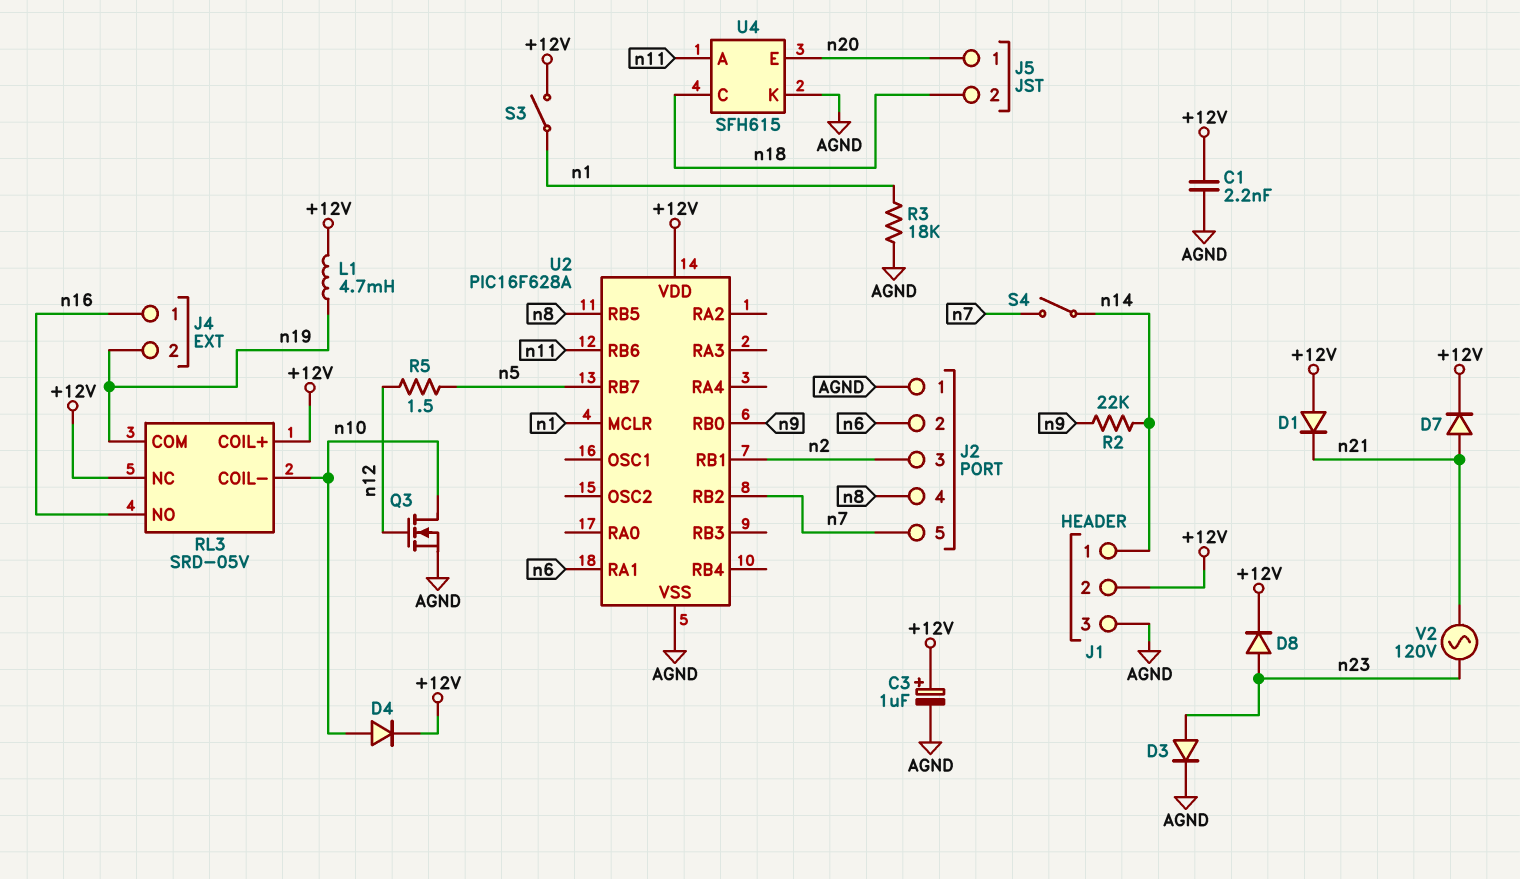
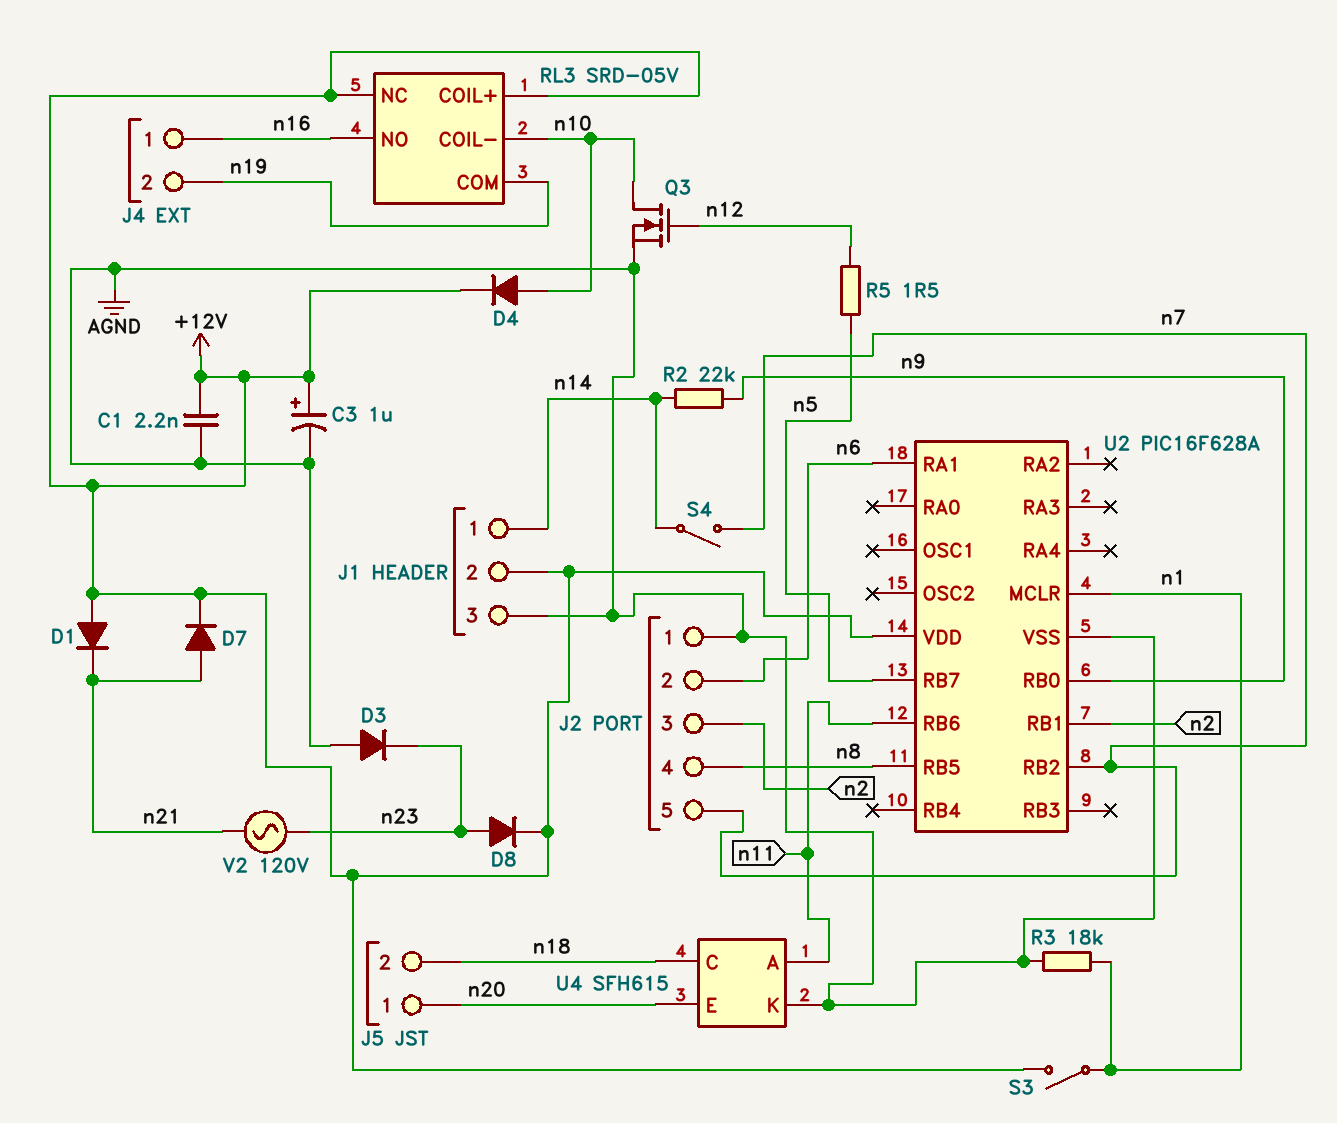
D3: diode (A n23, K AGND) -> diode (A AGND, K n23)
L1: 4.7mH (+12V, n19) -> none

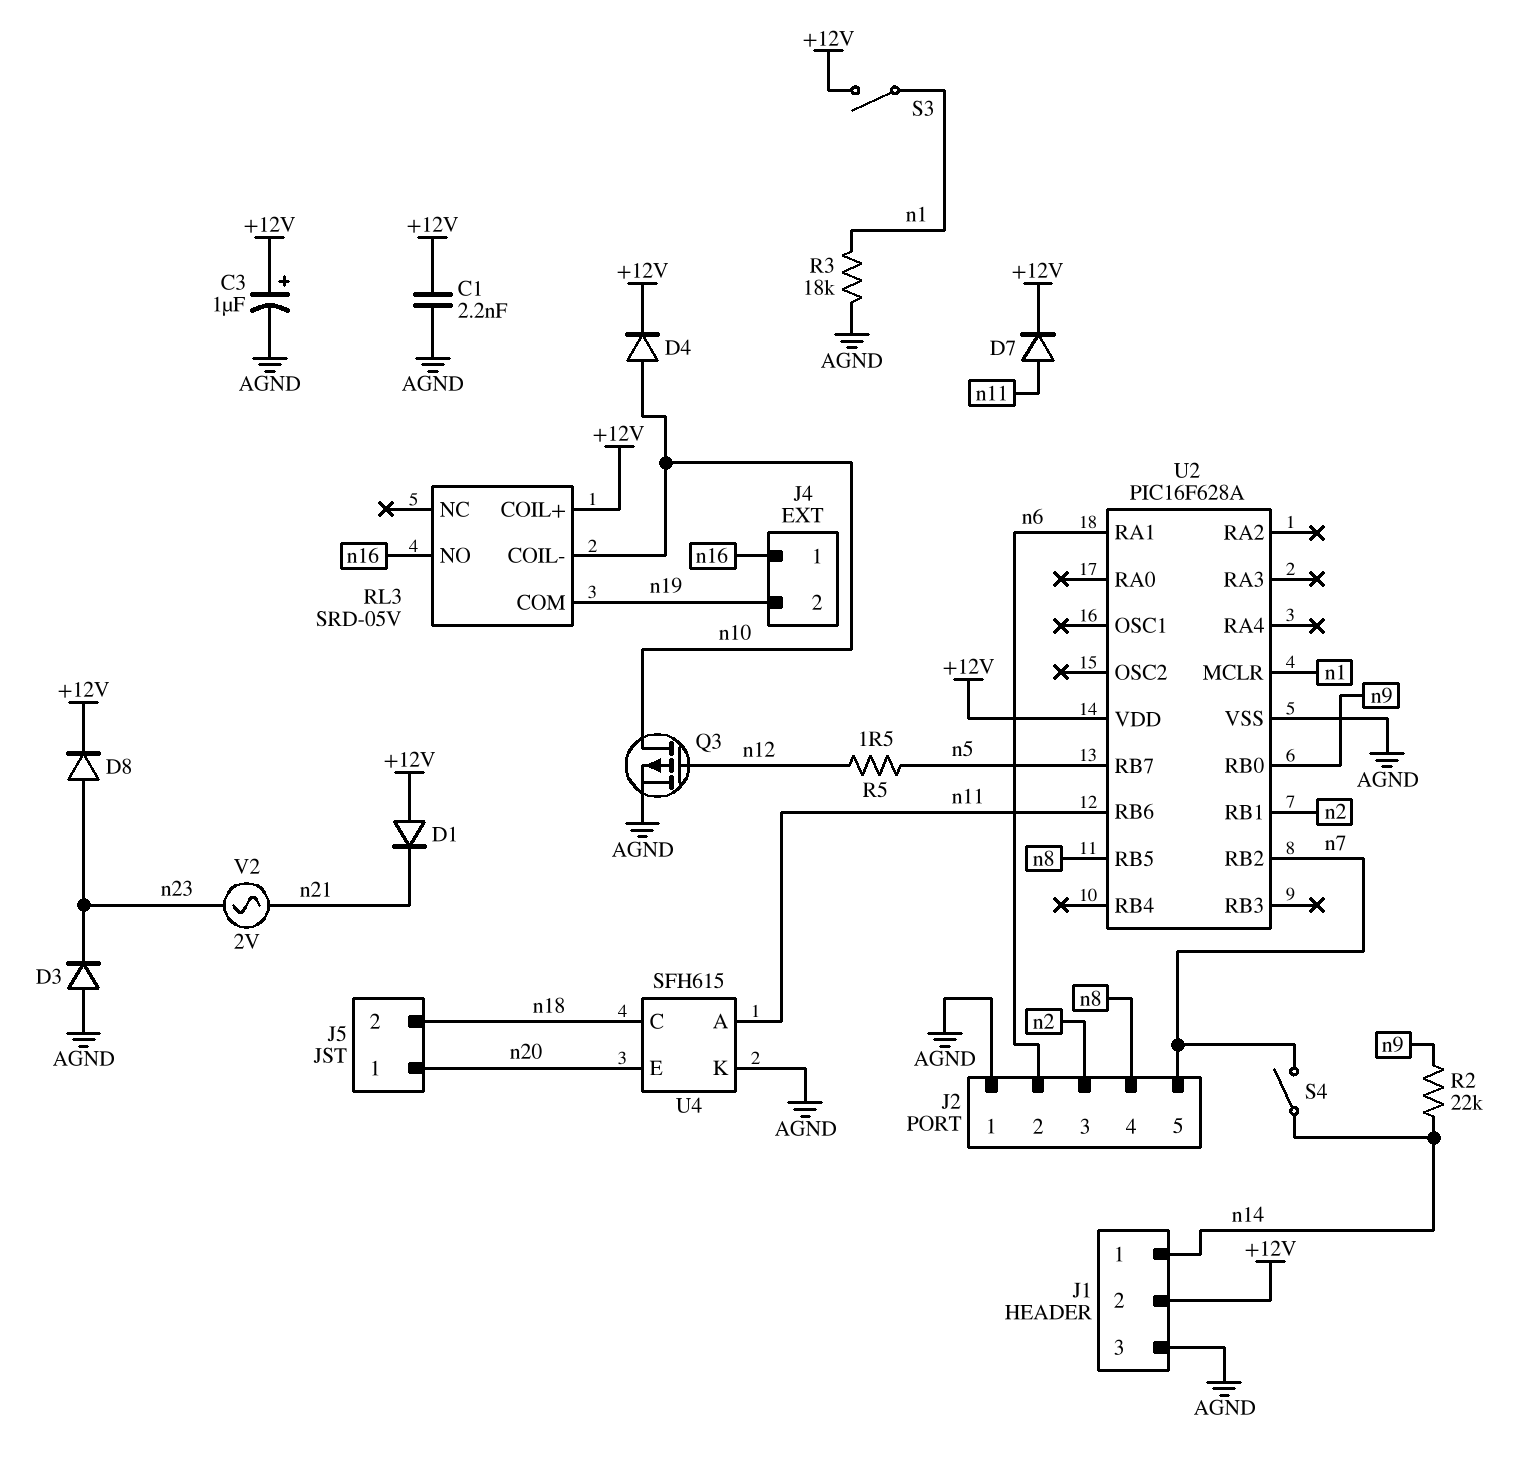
D7: diode (A n21, K +12V) -> diode (A n11, K +12V)
Q3: NMOS (G n12, D n10, S AGND) -> PMOS (G n12, D n10, S AGND)
RL3 pin NC: +12V -> none
V2: AC 120V (n21, n23) -> AC 2V (n21, n23)

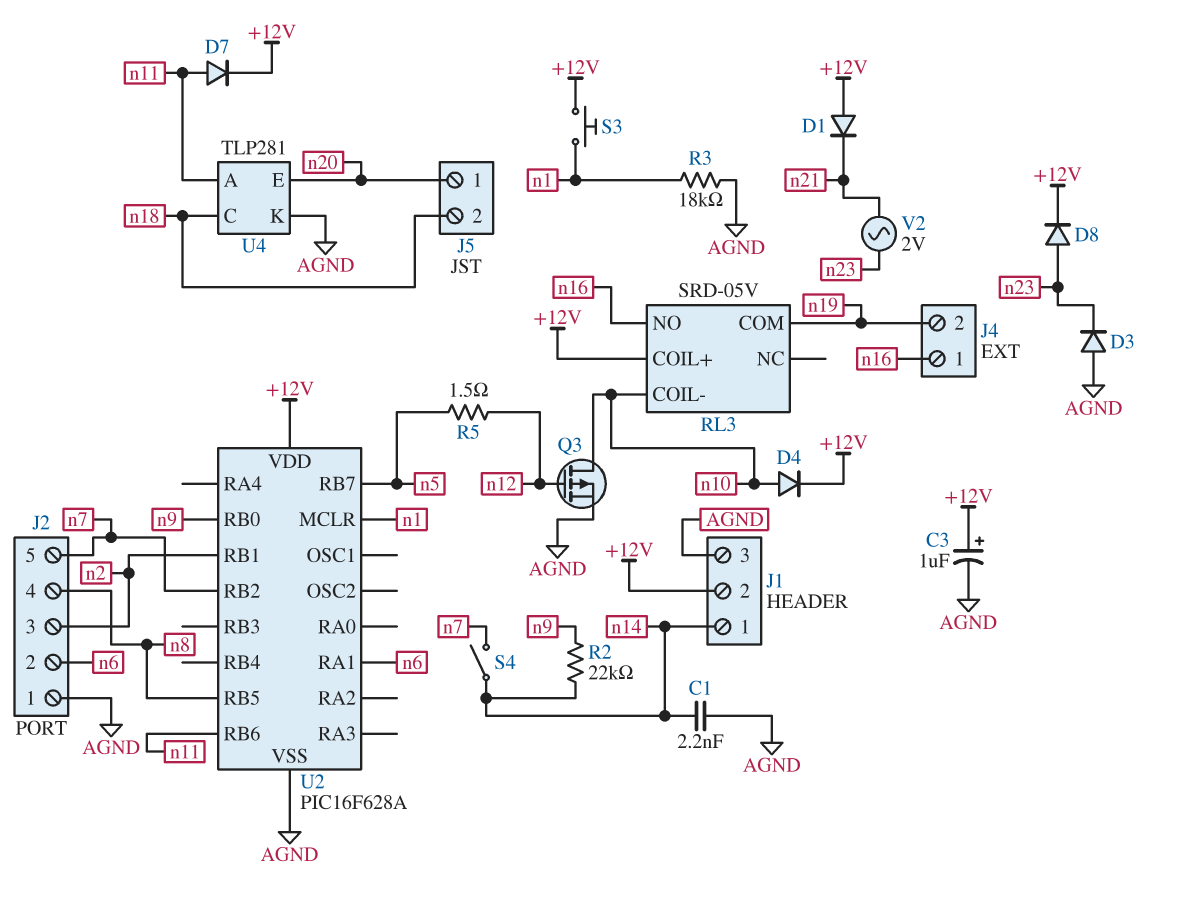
C1: 2.2nF (+12V, AGND) -> 2.2nF (AGND, n14)
S3: switch (+12V, n1) -> button (+12V, n1)
U4: SFH615 -> TLP281

